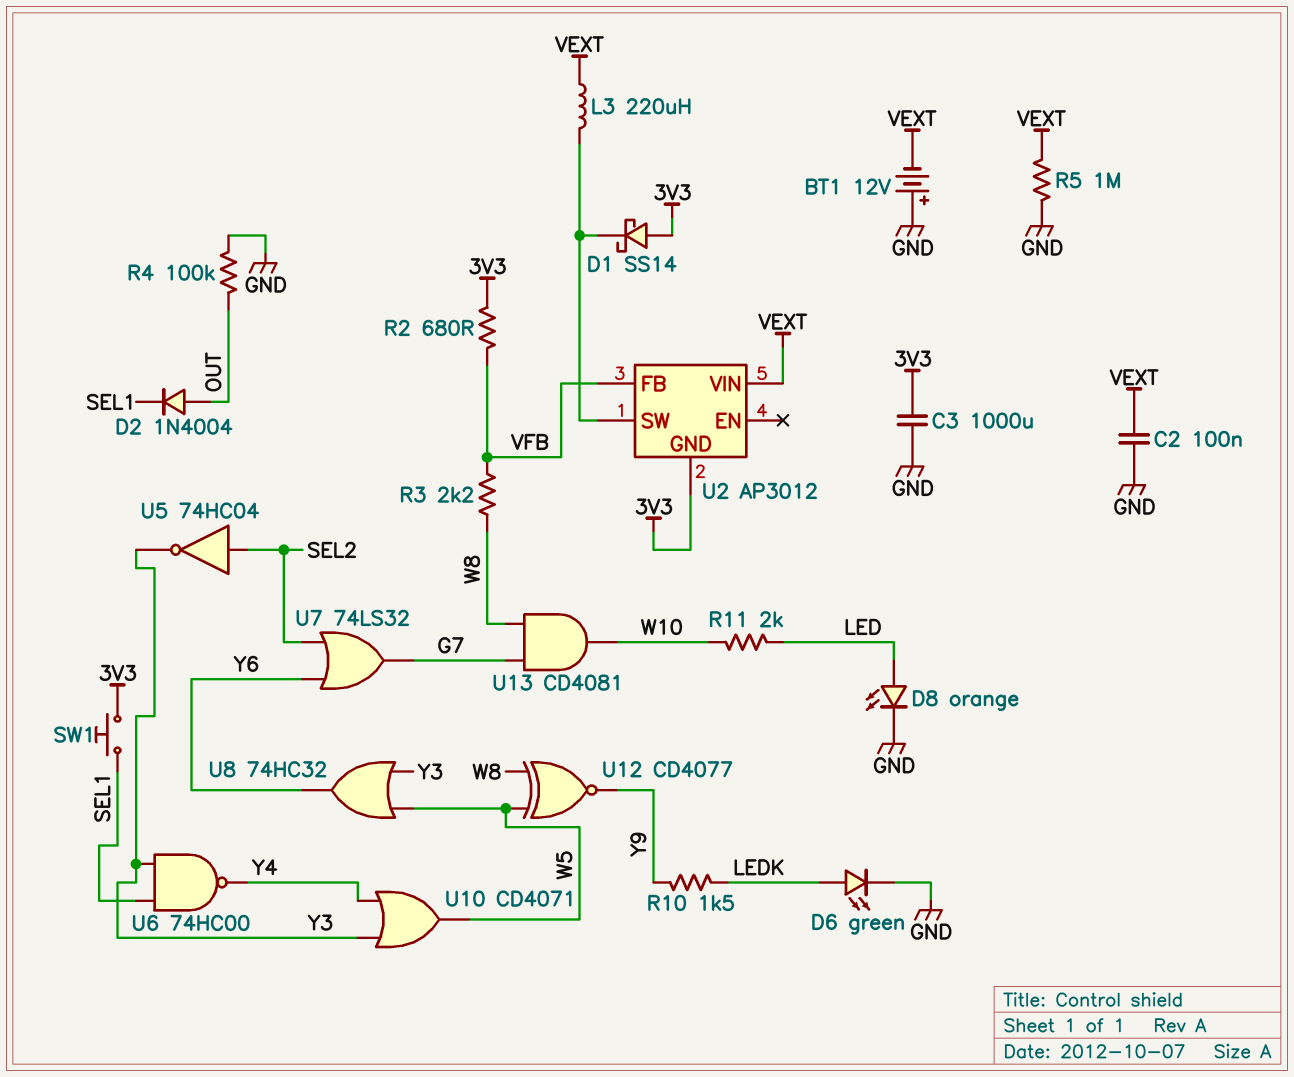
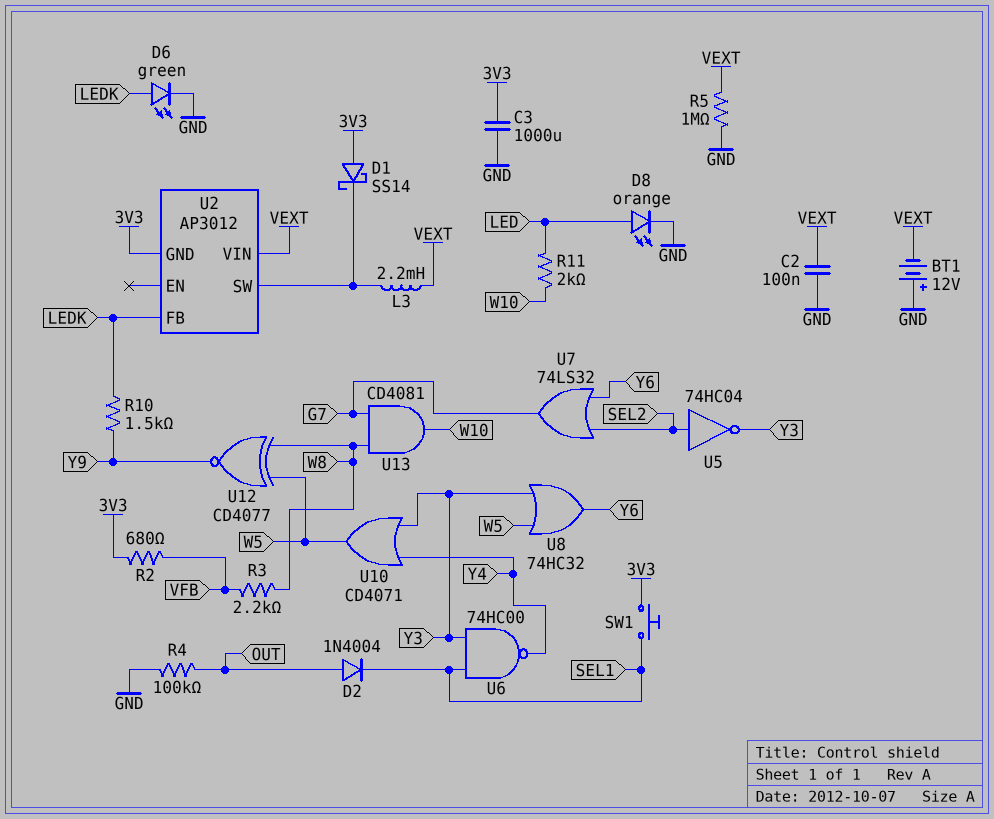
L3: 220uH (U2/SW, VEXT) -> 2.2mH (U2/SW, VEXT)
U2 pin FB: VFB -> LEDK

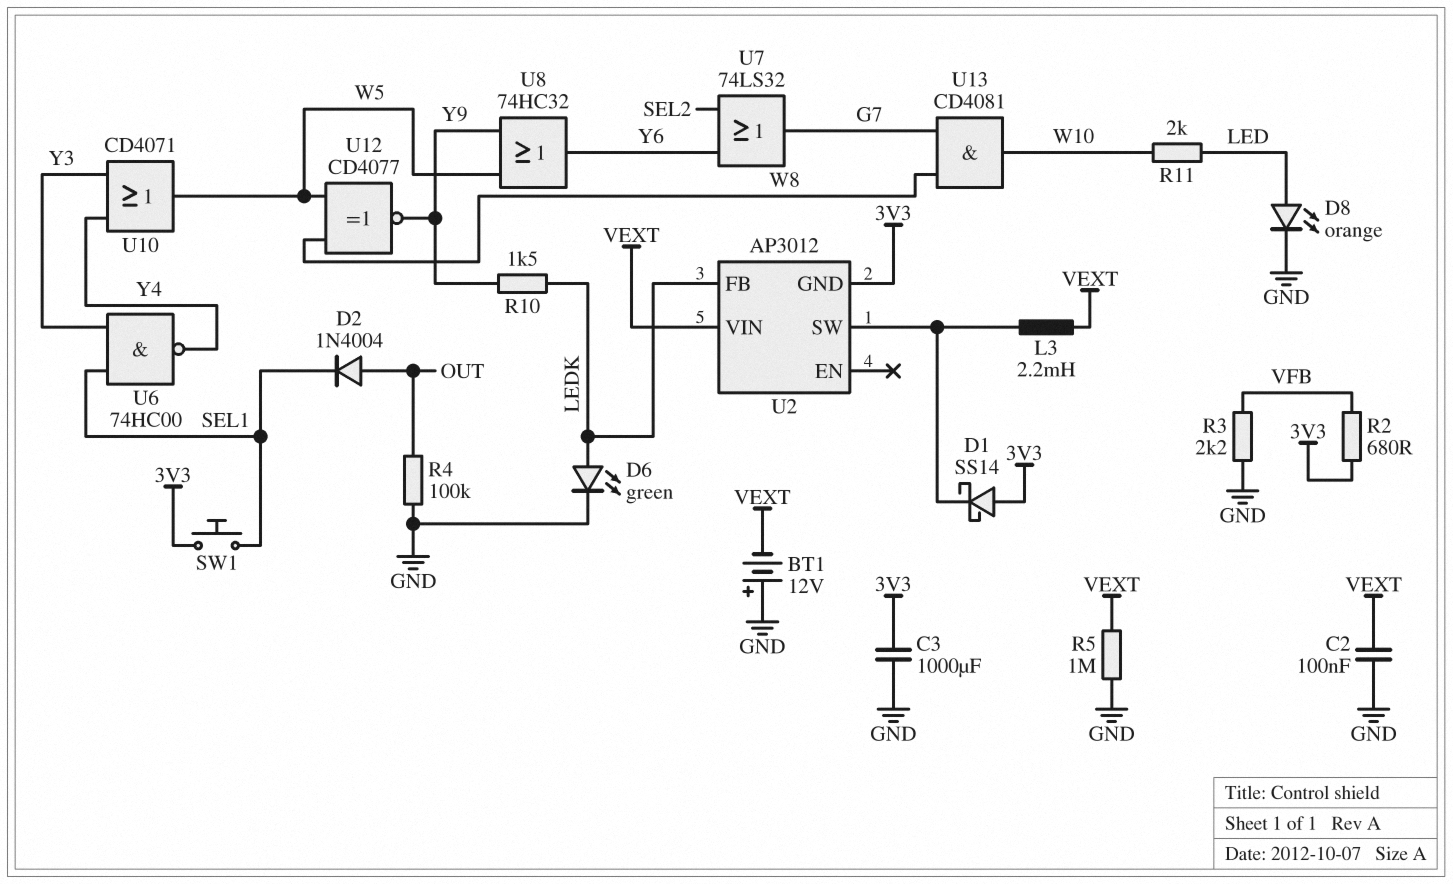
R3: 2.2k (VFB, W8) -> 2.2k (GND, VFB)
U5: NOT 74HC04 (in SEL2, out Y3) -> none
U8: OR 74HC32 (in W5, in Y3, out Y6) -> OR 74HC32 (in W5, in Y9, out Y6)

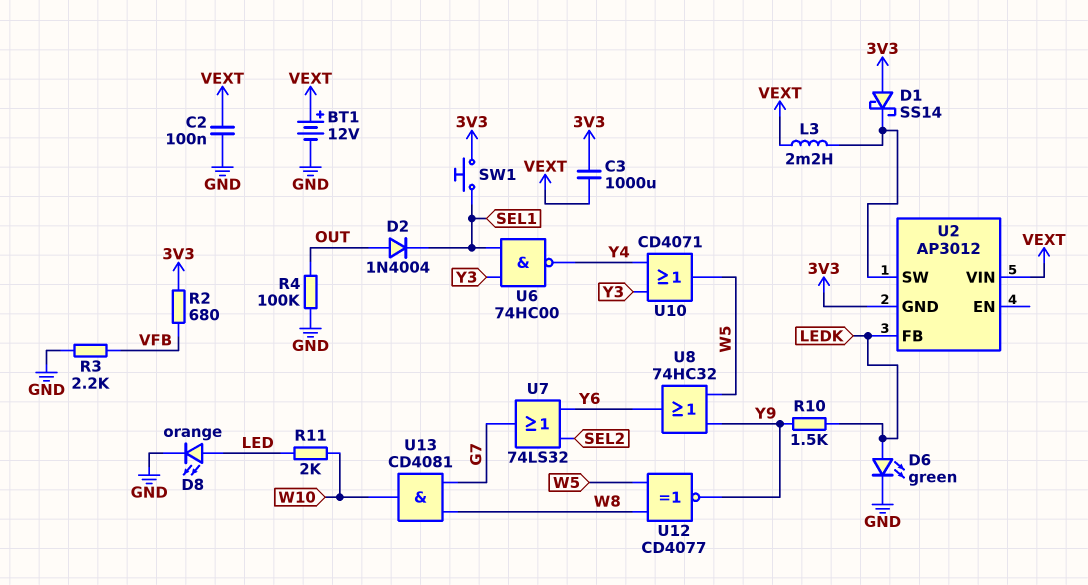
BT1: 12V (plus GND, minus VEXT) -> 12V (plus VEXT, minus GND)
C3: 1000uF (3V3, GND) -> 1000uF (3V3, VEXT)
R5: 1M (GND, VEXT) -> none

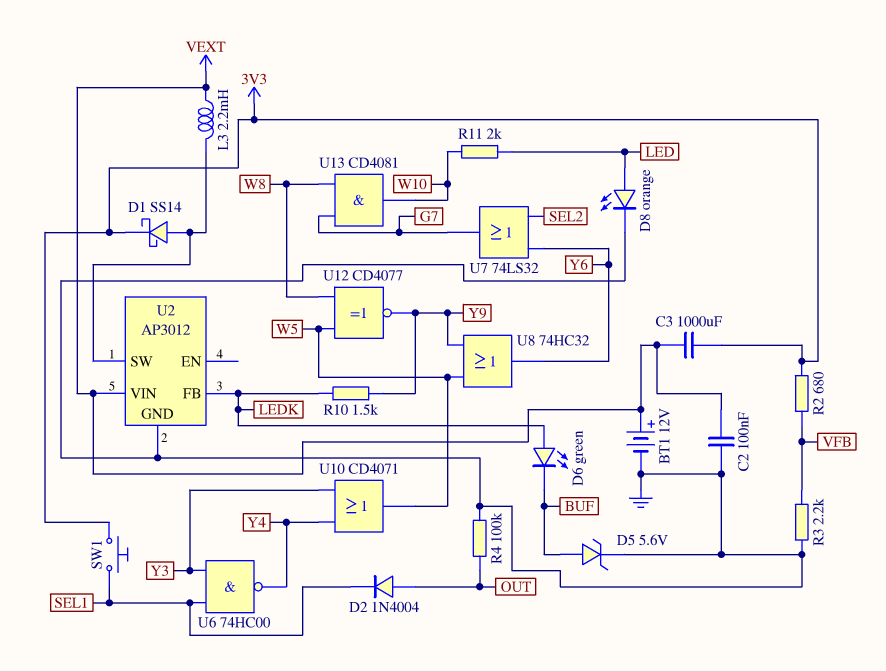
D1: schottky SS14 (A 3V3, K U2/SW) -> schottky SS14 (A U2/SW, K 3V3)
D5: none -> zener 5.6V (A BUF, K GND)
D6: LED green (A LEDK, K GND) -> LED green (A LEDK, K BUF)
U2 pin GND: 3V3 -> GND

